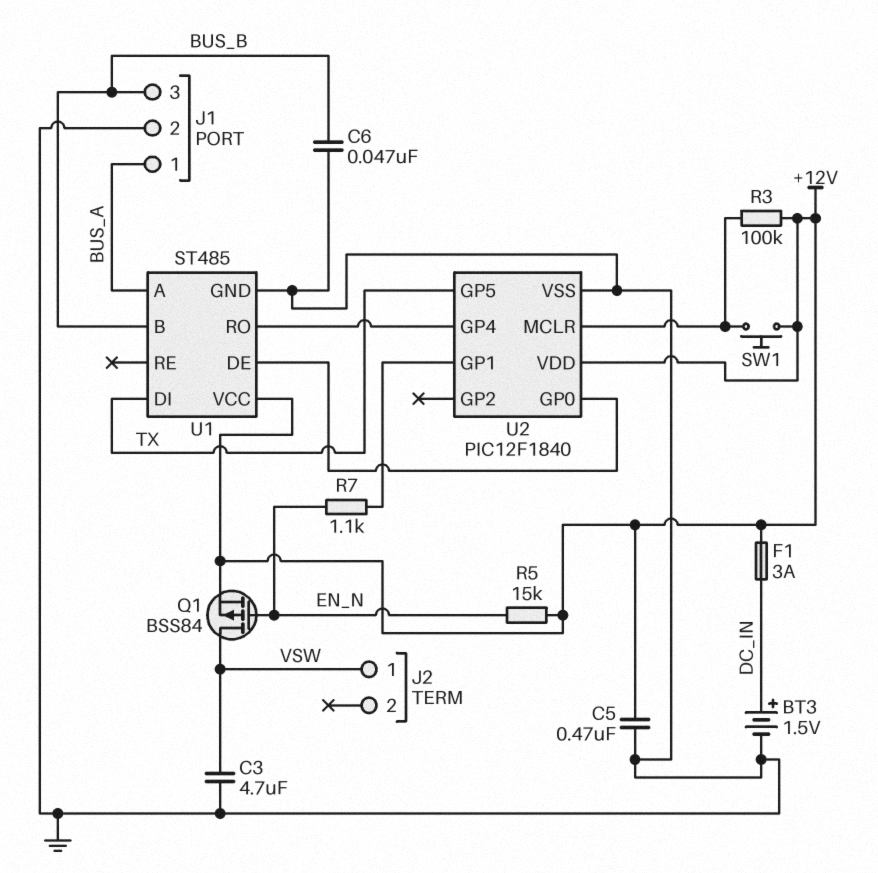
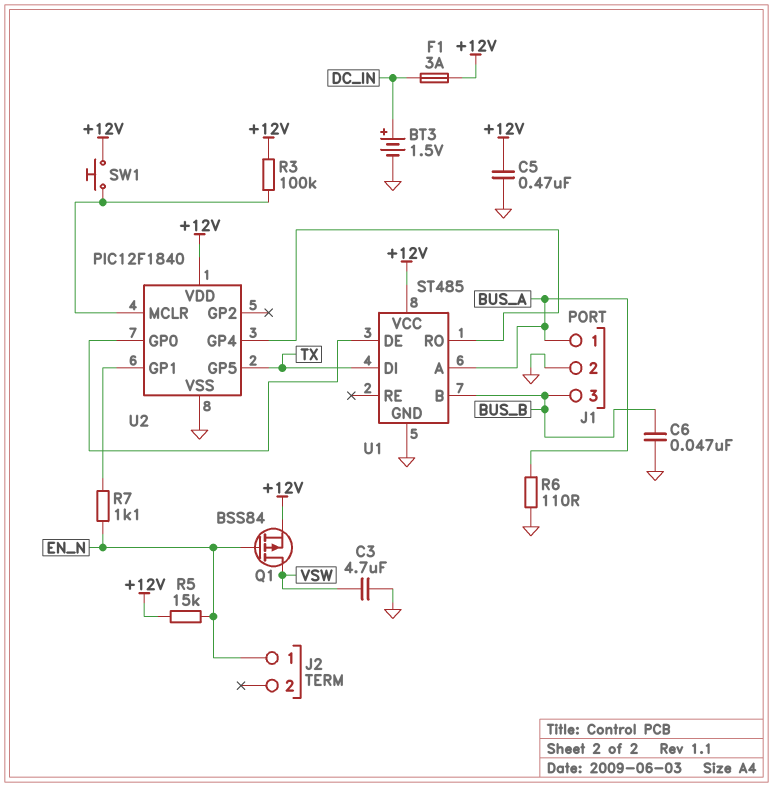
J2 pin 1: VSW -> EN_N
R6: none -> 110 (BUS_A, GND)

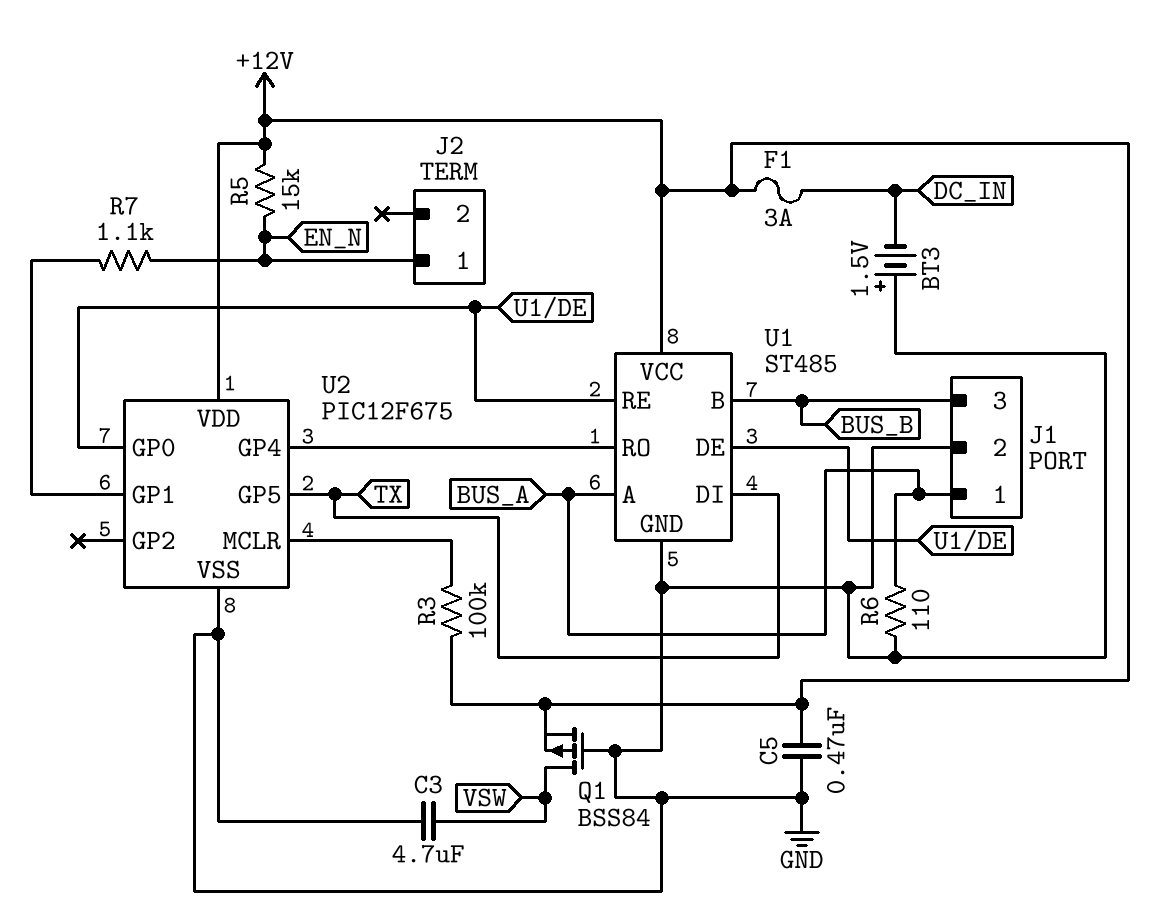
BT3: 1.5V (plus DC_IN, minus GND) -> 1.5V (plus GND, minus DC_IN)
C6: 47nF (BUS_B, GND) -> none
Q1: PMOS BSS84 (G EN_N, D VSW, S +12V) -> PMOS BSS84 (G GND, D VSW, S +12V)
SW1: button (+12V, U2/MCLR) -> none
U1 pin RE: none -> U1/DE
U2: PIC12F1840 -> PIC12F675

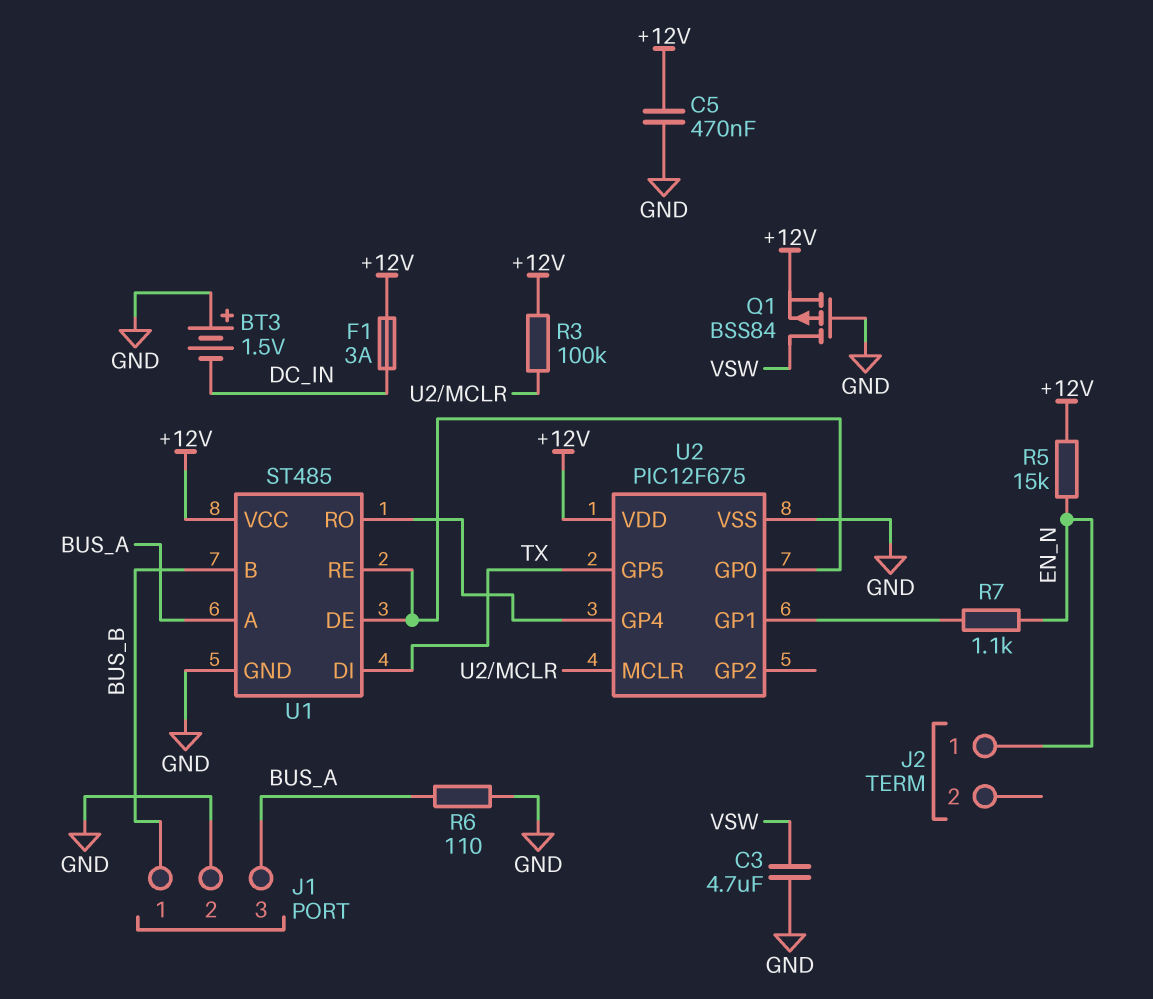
J1 pin 1: BUS_A -> BUS_B
J1 pin 3: BUS_B -> BUS_A

